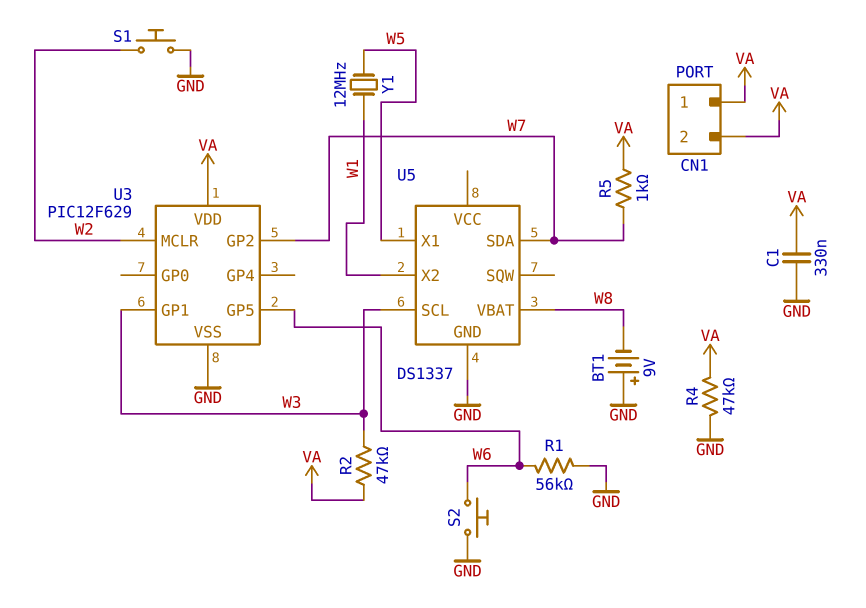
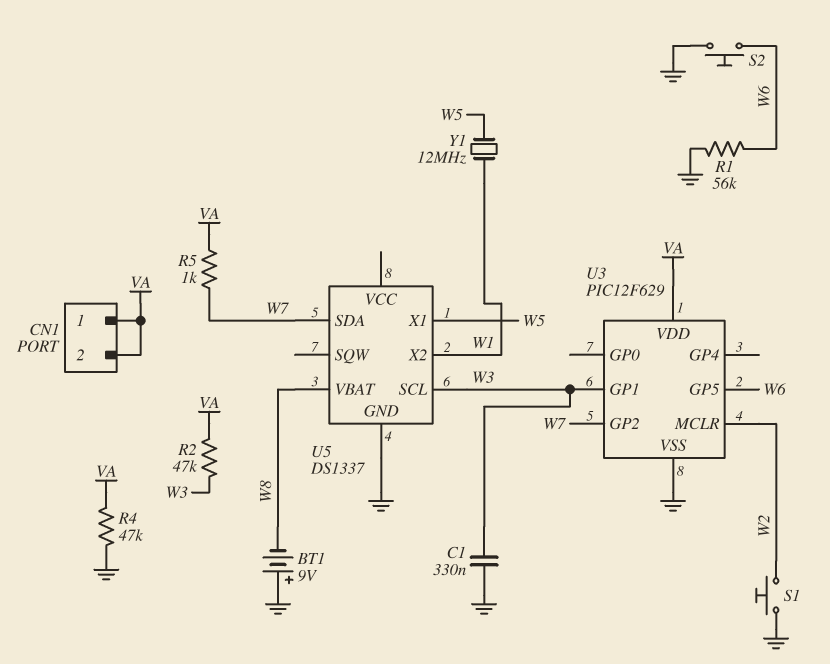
C1: 330nF (GND, VA) -> 330nF (GND, W3)

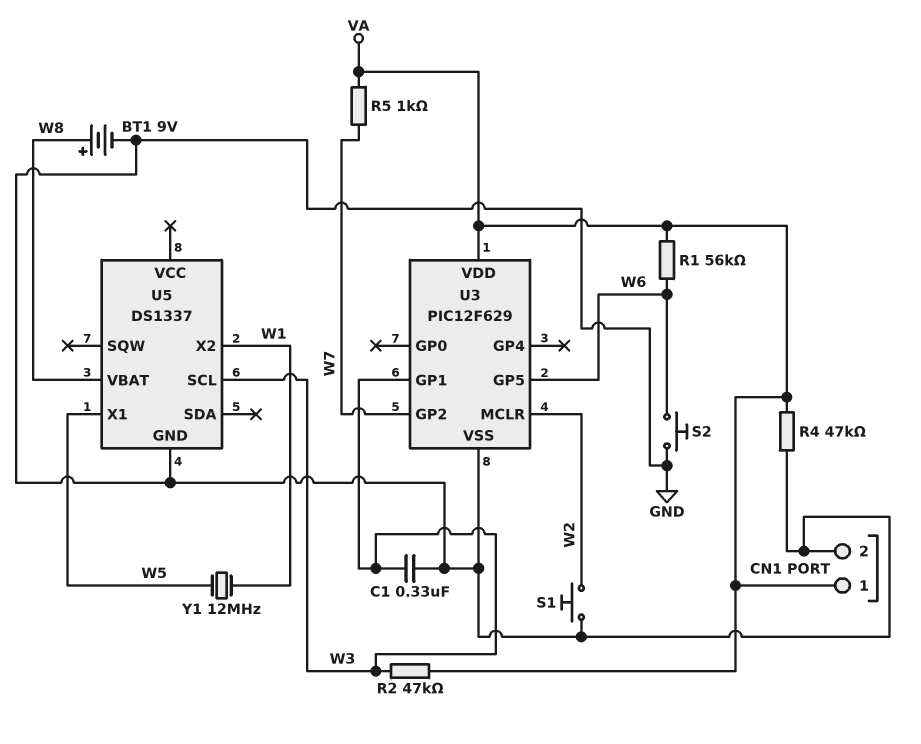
BT1: 9V (plus GND, minus W8) -> 9V (plus W8, minus GND)
CN1 pin 2: VA -> GND
R1: 56k (GND, W6) -> 56k (VA, W6)
U5 pin SDA: W7 -> none

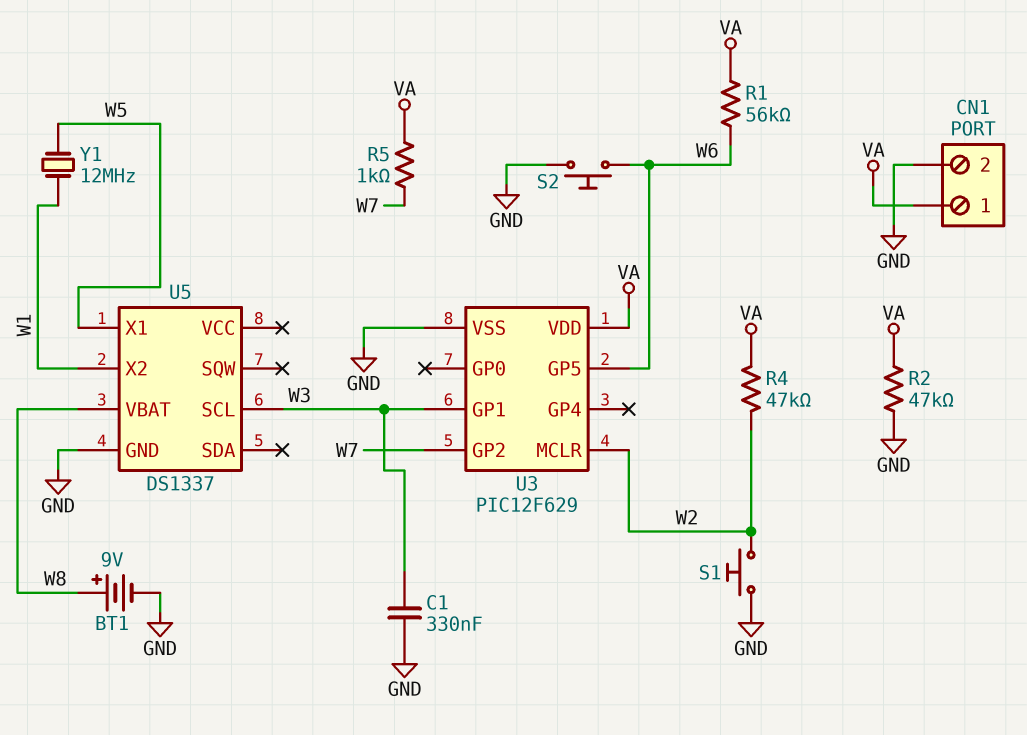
R2: 47k (VA, W3) -> 47k (GND, VA)
R4: 47k (GND, VA) -> 47k (VA, W2)

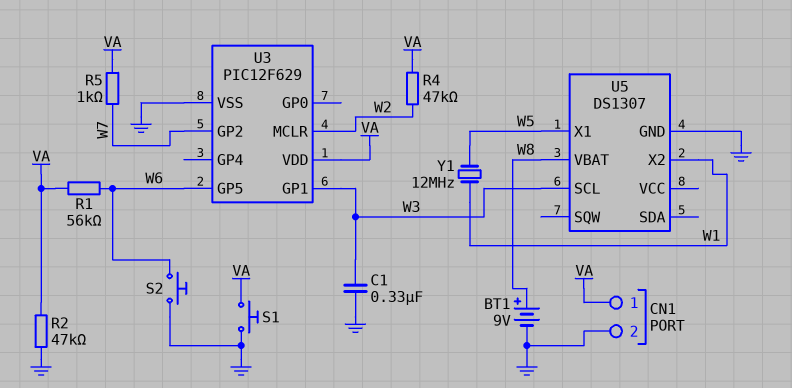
S1: button (GND, W2) -> button (GND, VA)
U5: DS1337 -> DS1307

